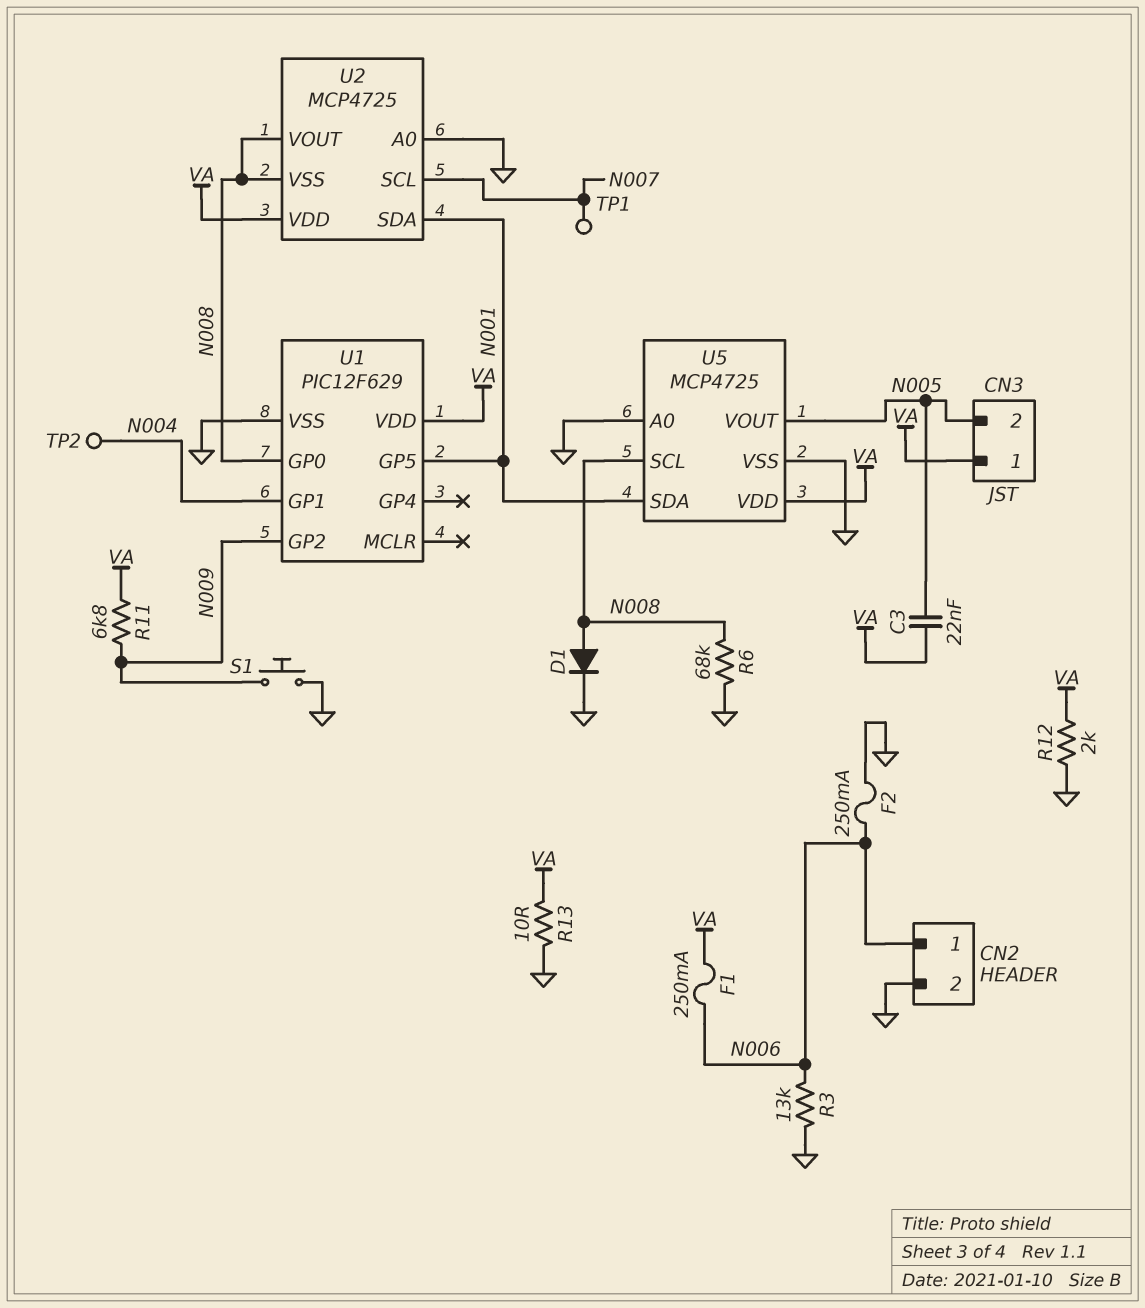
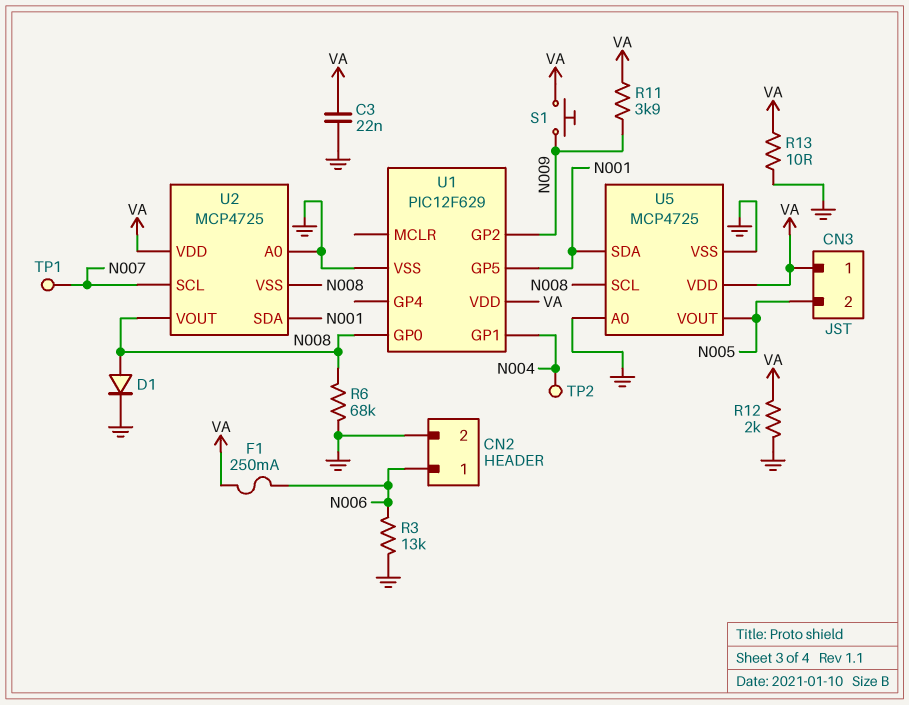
C3: 22nF (N005, VA) -> 22nF (GND, VA)
F2: 250mA (GND, N006) -> none
R11: 6.8k (N009, VA) -> 3.9k (N009, VA)
S1: button (GND, N009) -> button (N009, VA)

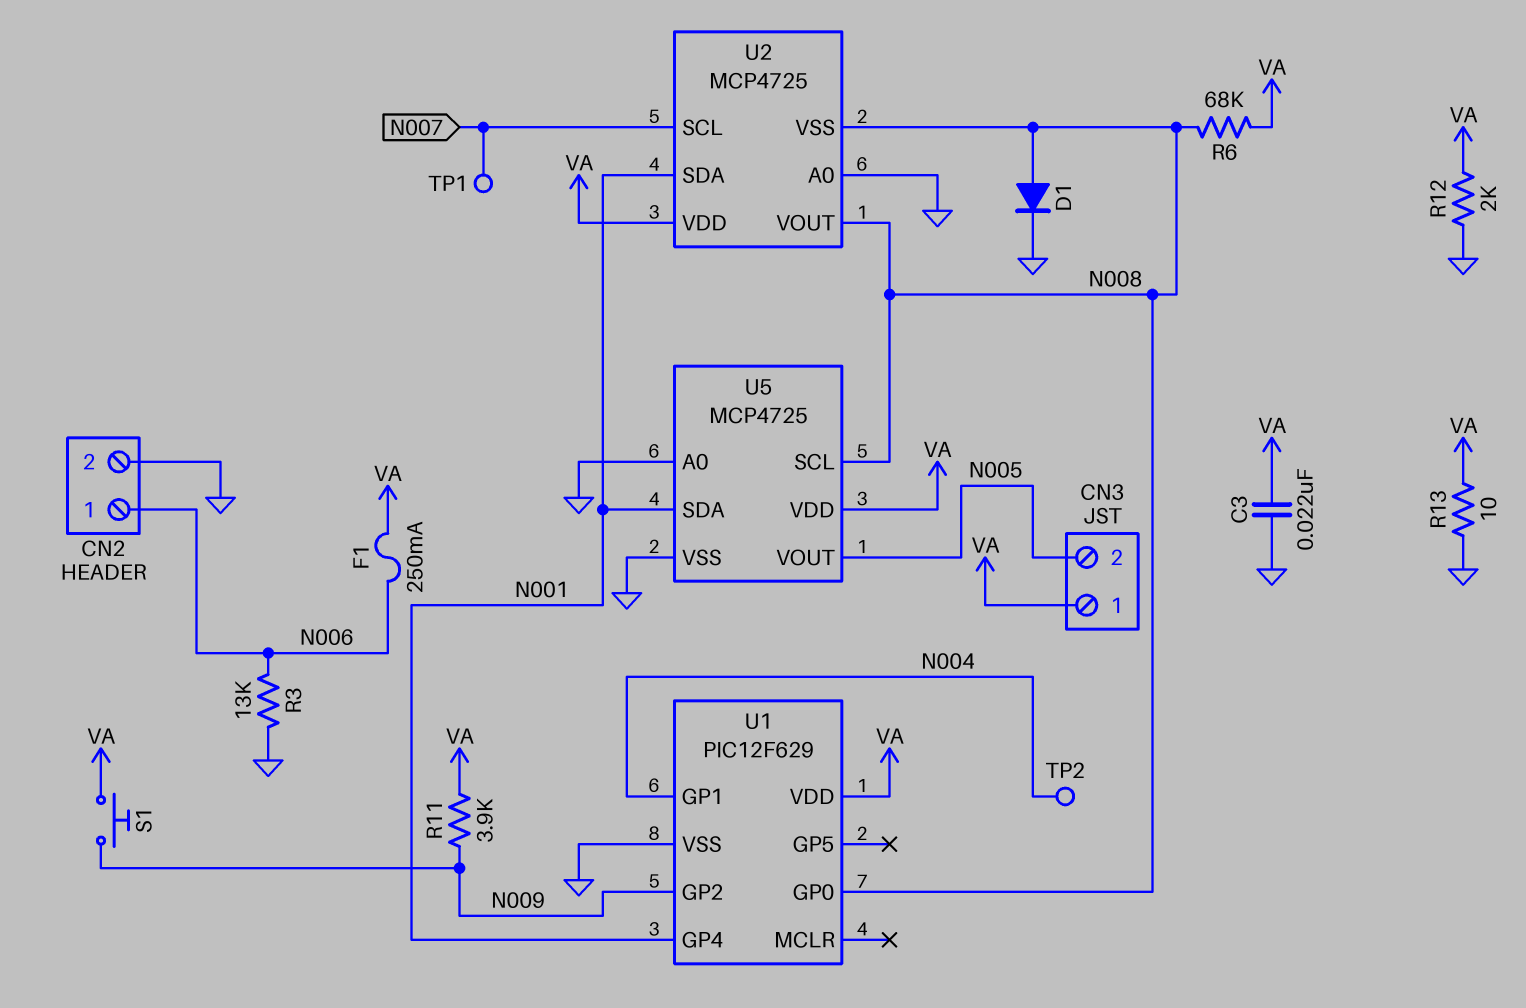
R6: 68k (GND, N008) -> 68k (N008, VA)
U1 pin GP4: none -> N001
U1 pin GP5: N001 -> none

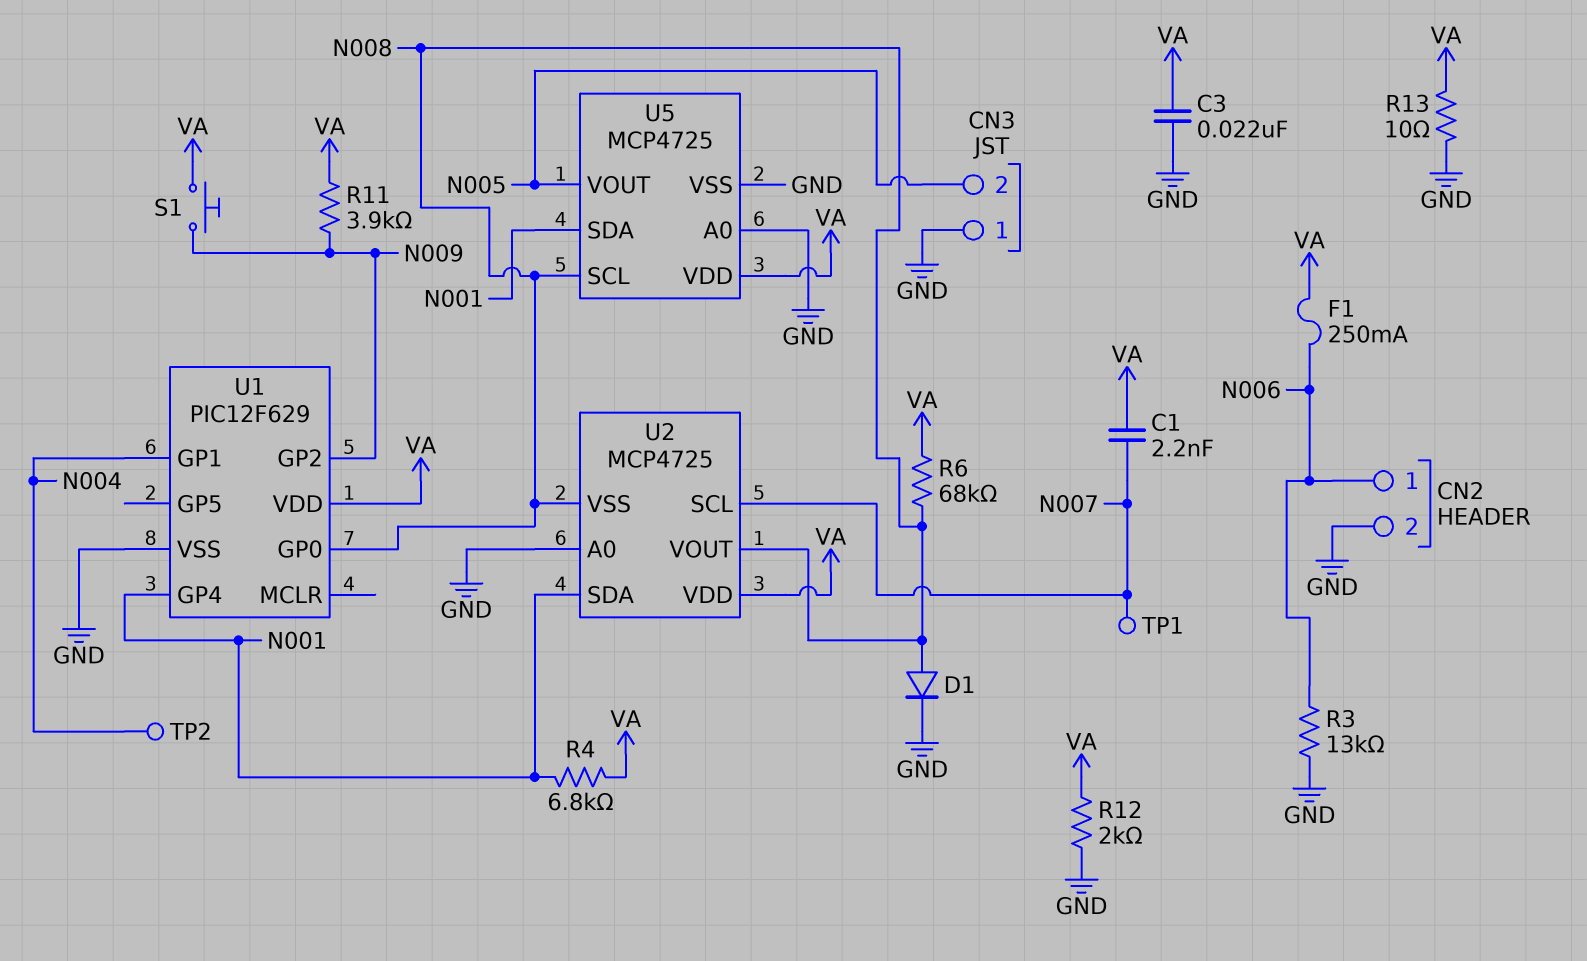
C1: none -> 2.2nF (N007, VA)
CN3 pin 1: VA -> GND
R4: none -> 6.8k (N001, VA)

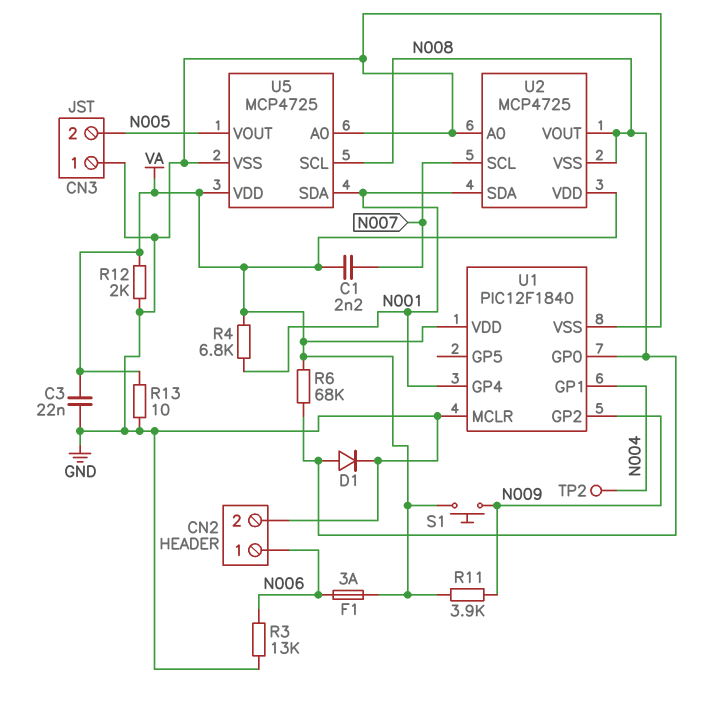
F1: 250mA (N006, VA) -> 3A (N006, VA)
TP1: test point (N007) -> none
U1: PIC12F629 -> PIC12F1840
U1 pin MCLR: none -> GND

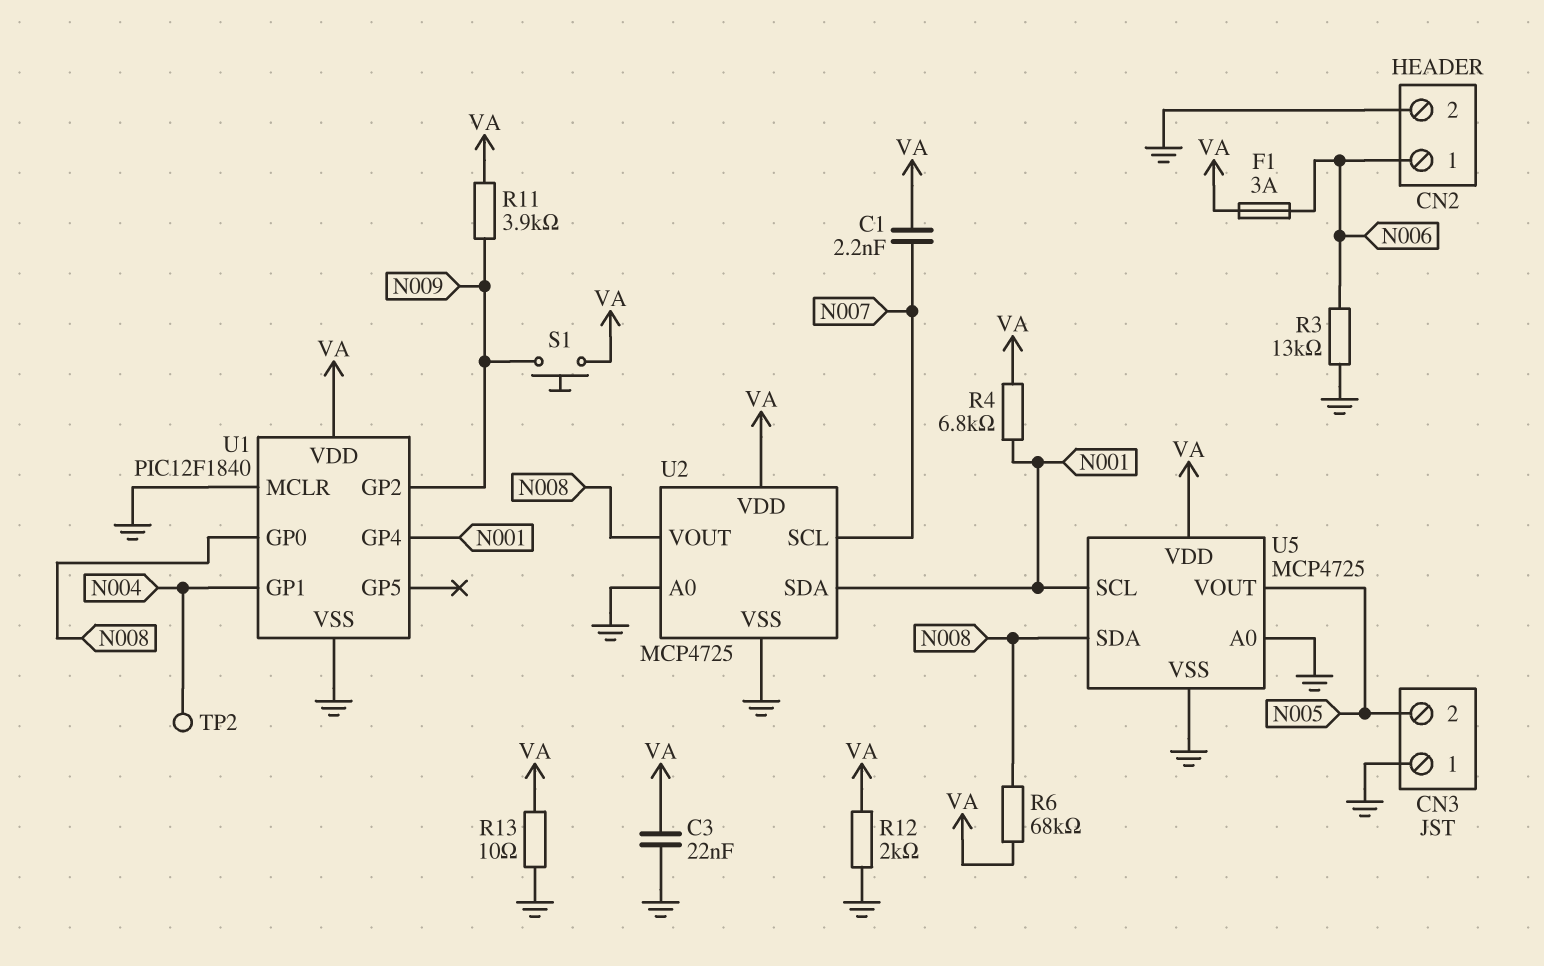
D1: diode (A N008, K GND) -> none
U2 pin VSS: N008 -> GND
U5 pin SCL: N008 -> N001
U5 pin SDA: N001 -> N008

